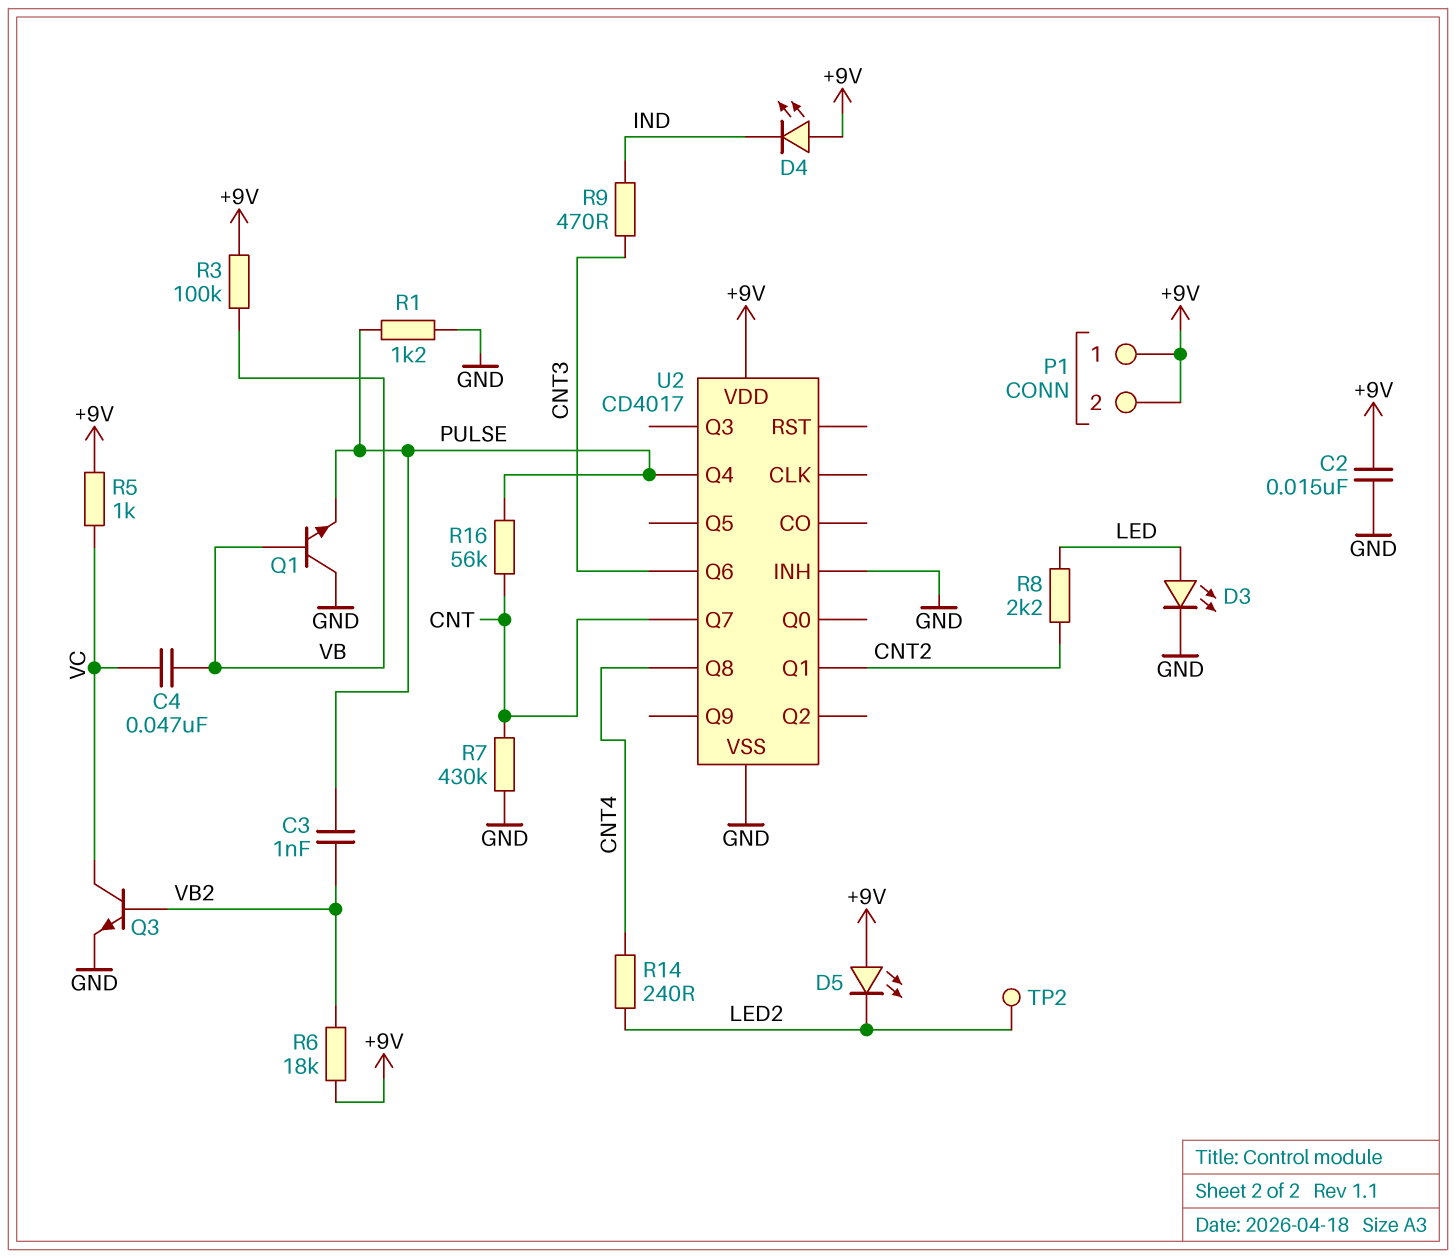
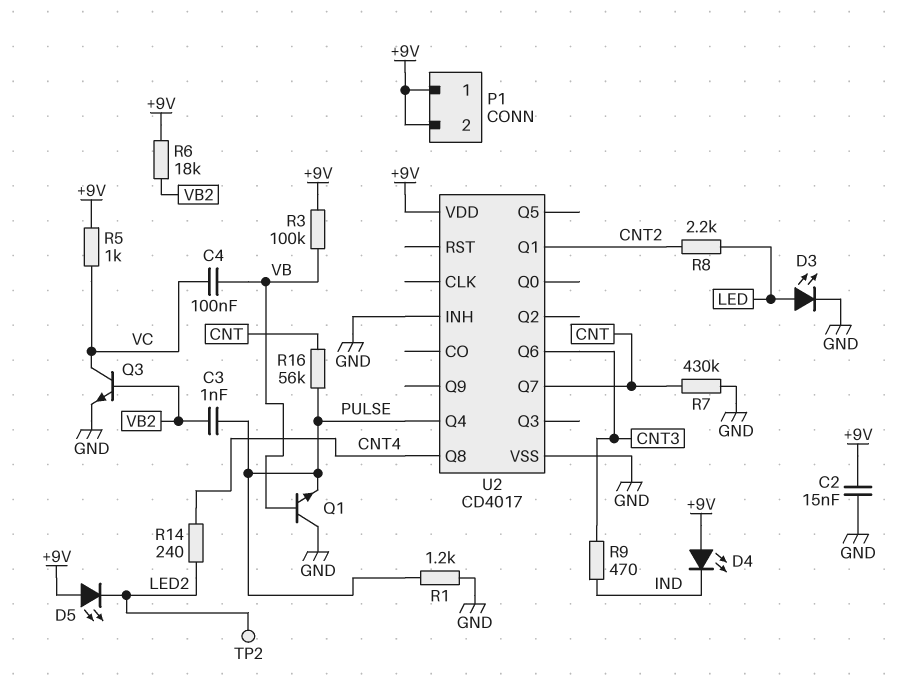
C4: 47nF (VB, VC) -> 100nF (VB, VC)

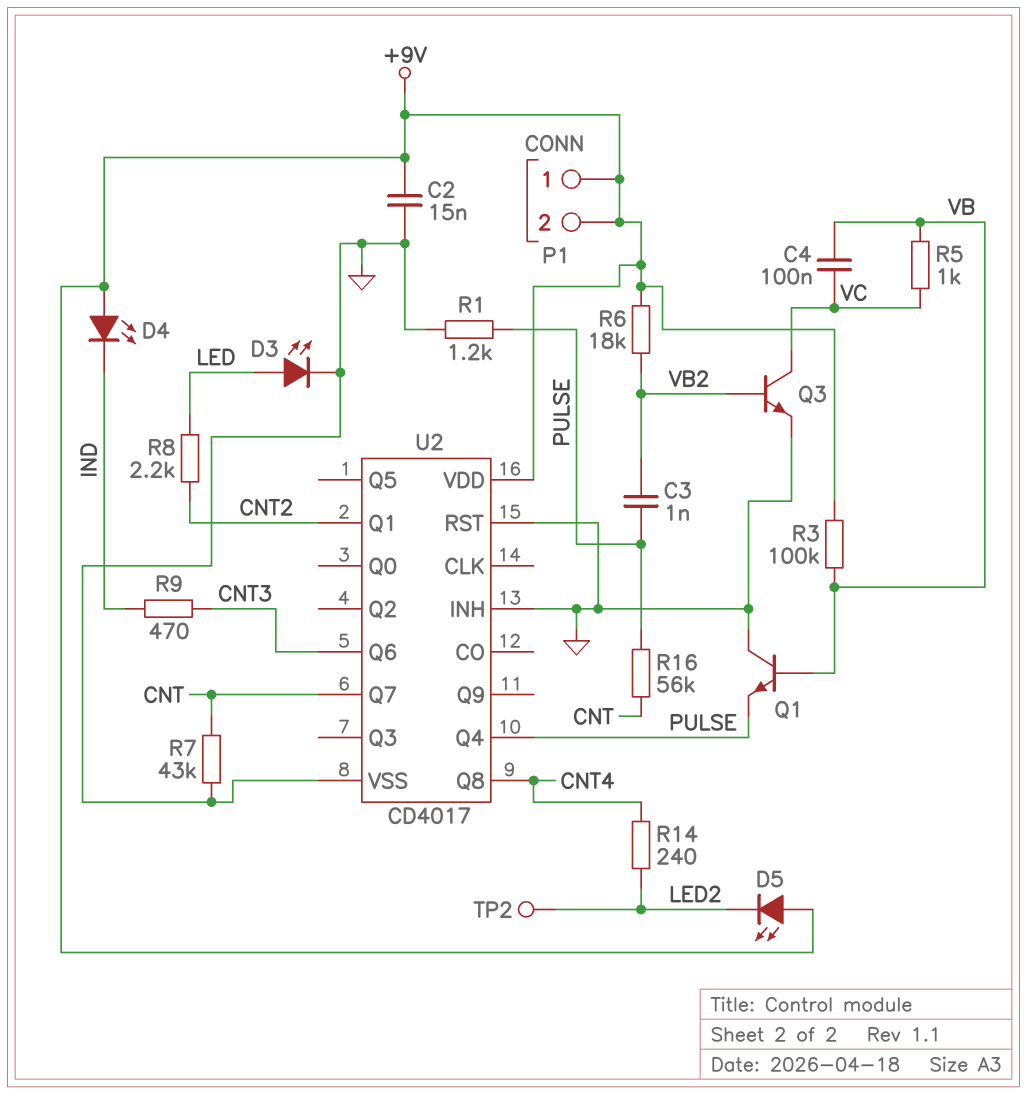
R5: 1k (+9V, VC) -> 1k (VB, VC)
R7: 430k (CNT, GND) -> 43k (CNT, GND)
U2 pin RST: none -> GND

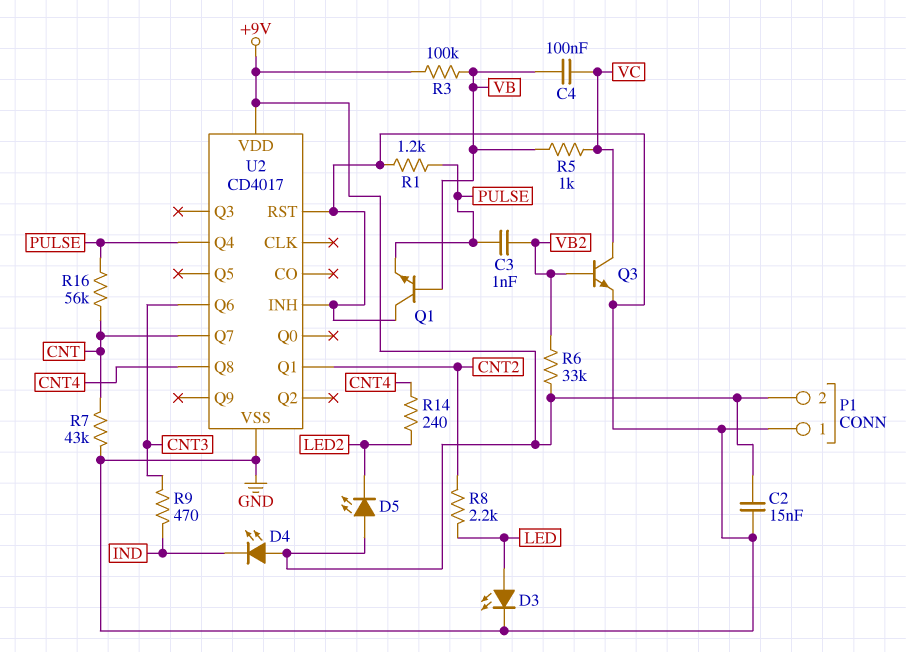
P1 pin 1: +9V -> GND
R6: 18k (+9V, VB2) -> 33k (+9V, VB2)
TP2: test point (LED2) -> none

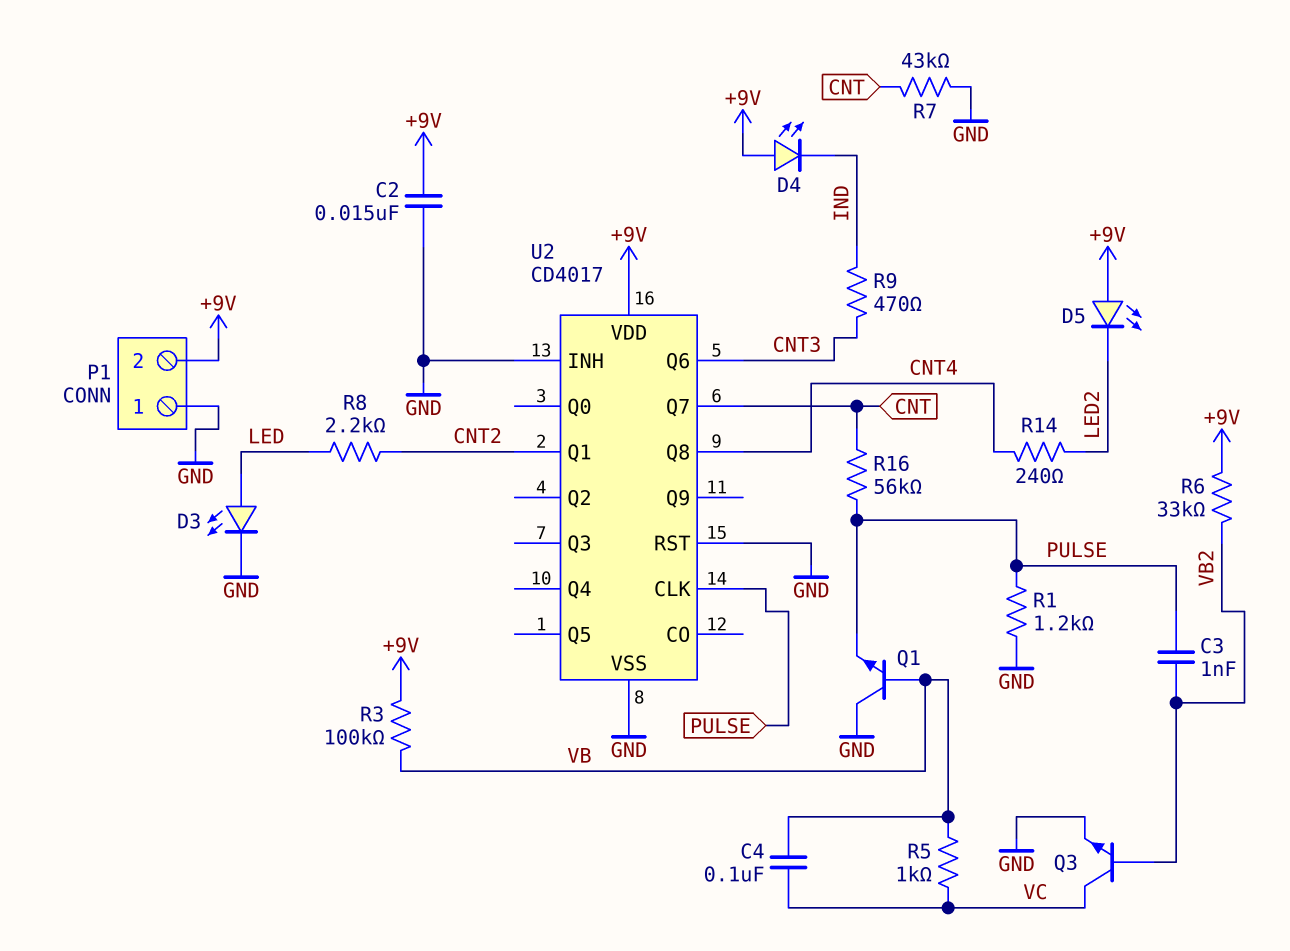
U2 pin CLK: none -> PULSE
U2 pin Q4: PULSE -> none

